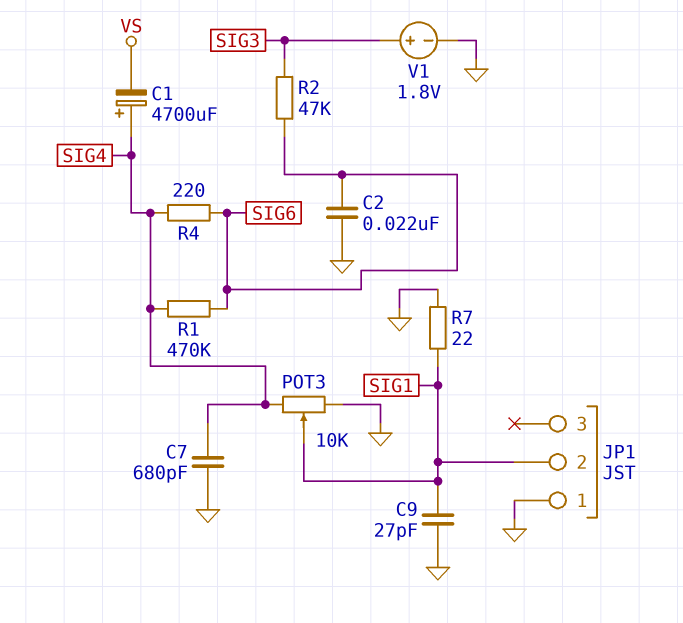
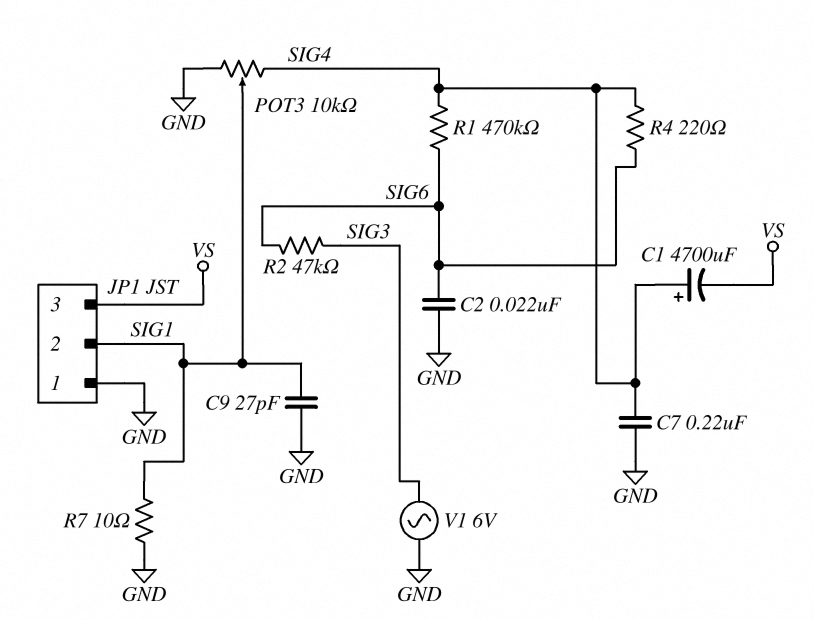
C7: 680pF (GND, SIG4) -> 220nF (GND, SIG4)
JP1 pin 3: none -> VS
R7: 22 (GND, SIG1) -> 10 (GND, SIG1)
V1: 1.8V (plus SIG3, minus GND) -> AC 6V (GND, SIG3)

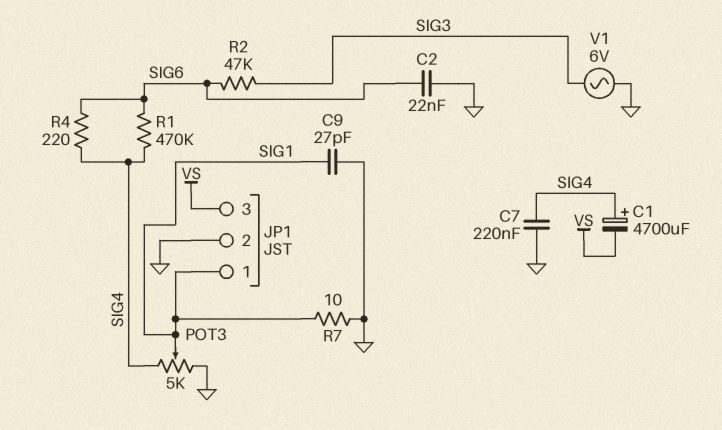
JP1 pin 1: GND -> SIG1
JP1 pin 2: SIG1 -> GND
POT3: 10k (GND, SIG4, wiper SIG1) -> 5k (GND, SIG4, wiper SIG1)

